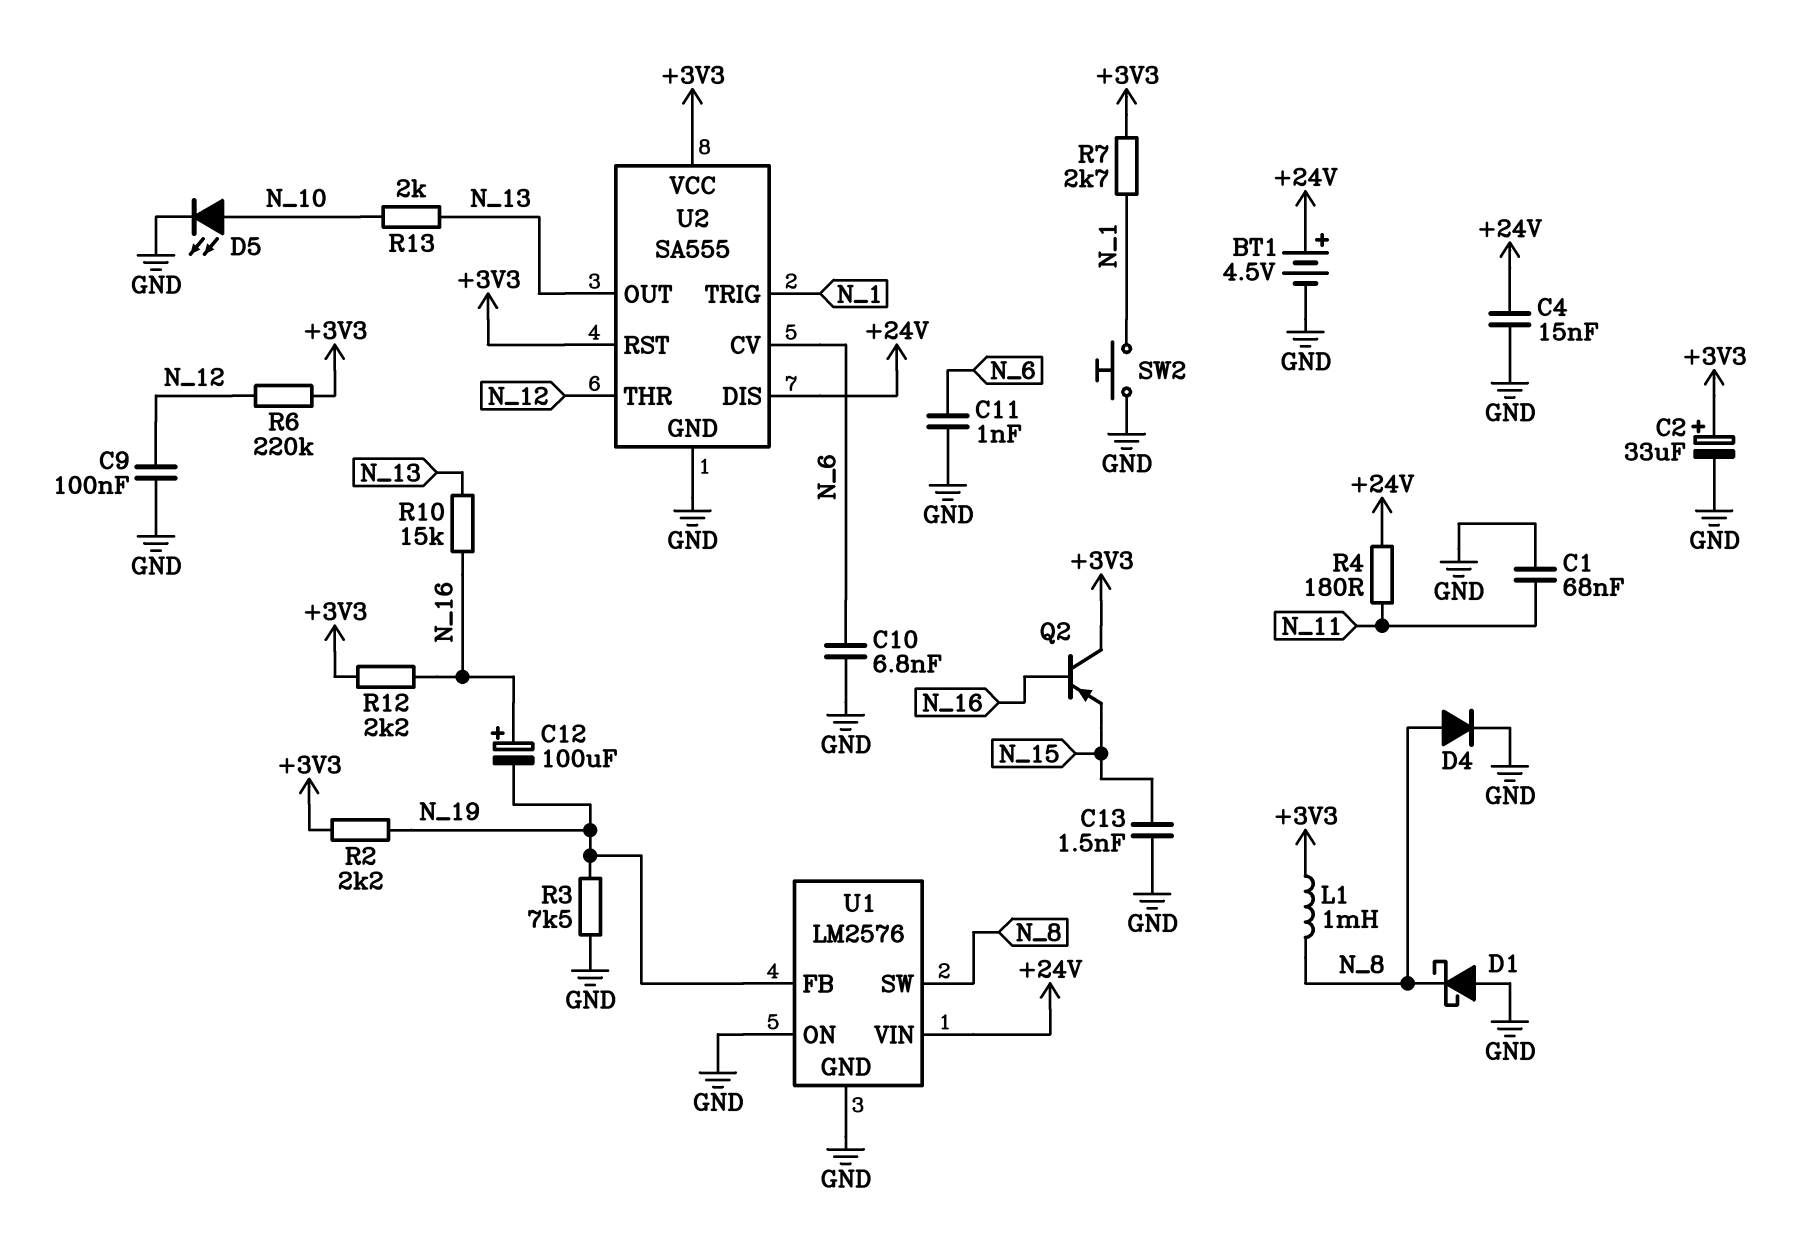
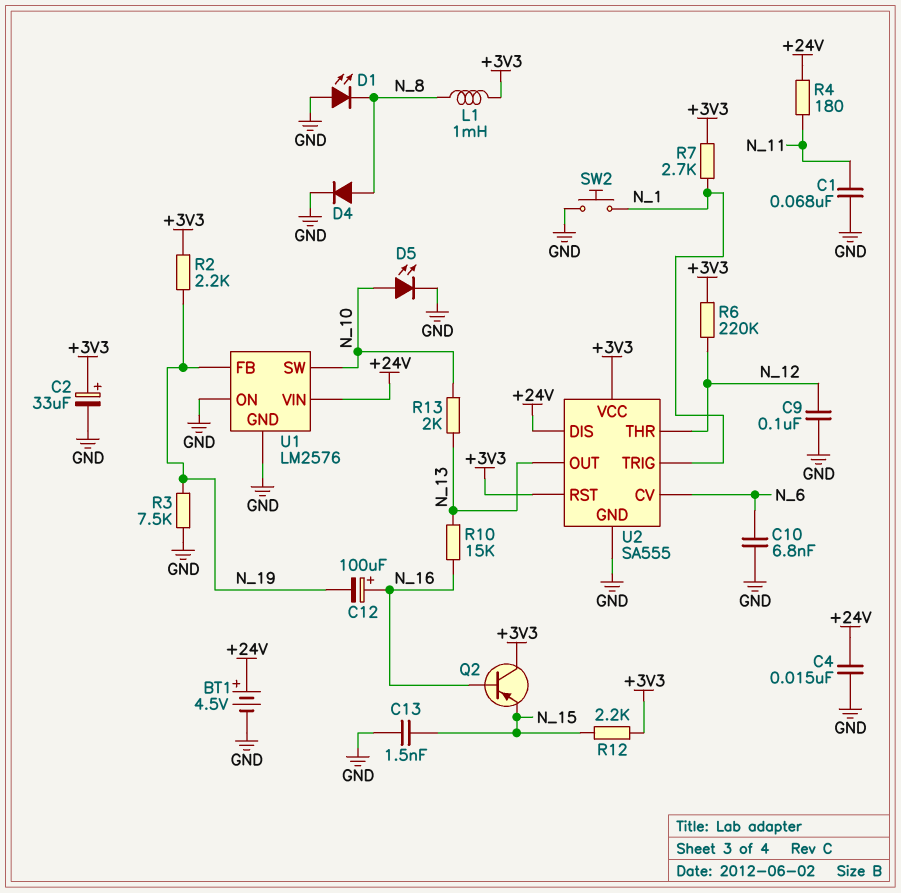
C11: 1nF (GND, N_6) -> none
D1: schottky (A GND, K N_8) -> LED (A GND, K N_8)
R12: 2.2k (+3V3, N_16) -> 2.2k (+3V3, N_15)
U1 pin SW: N_8 -> N_10

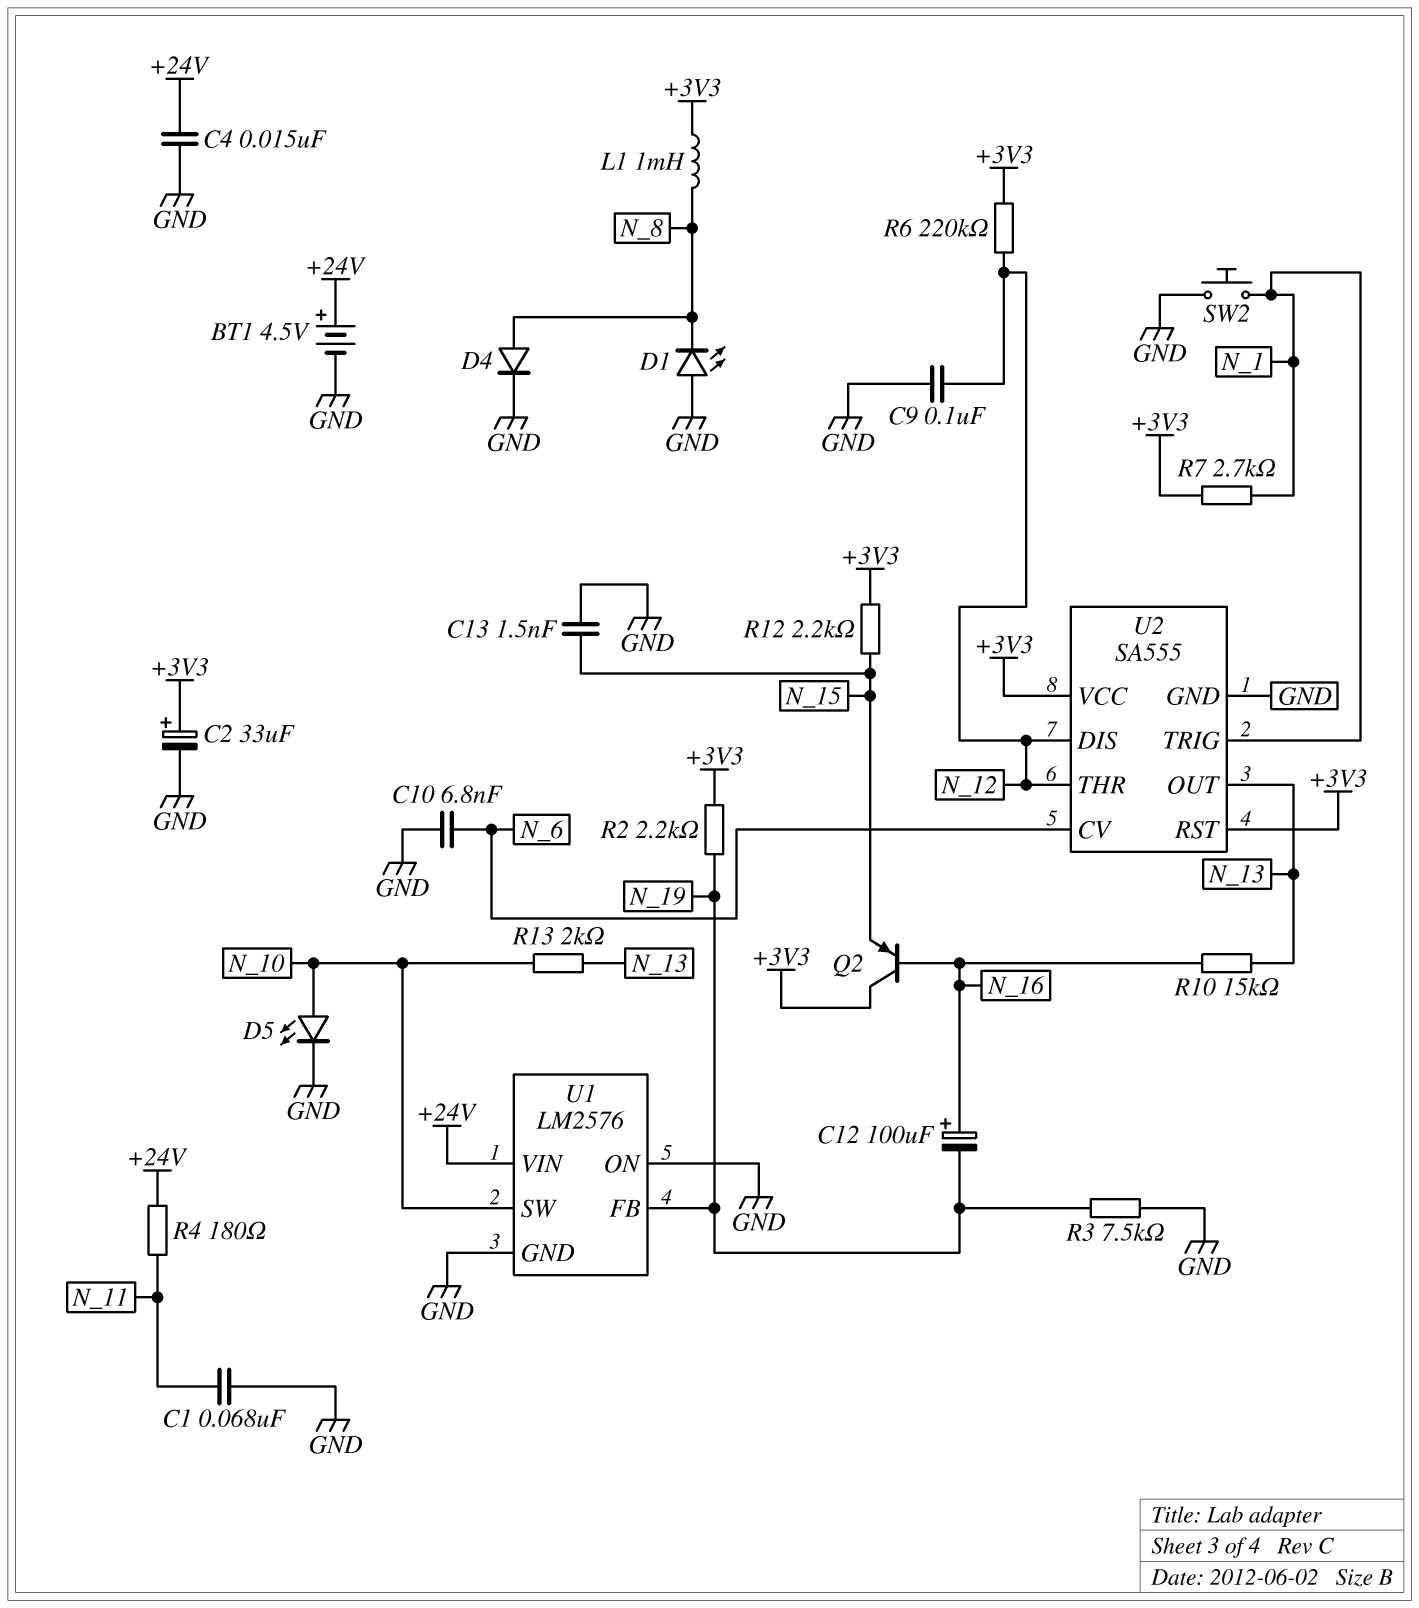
U2 pin DIS: +24V -> N_12

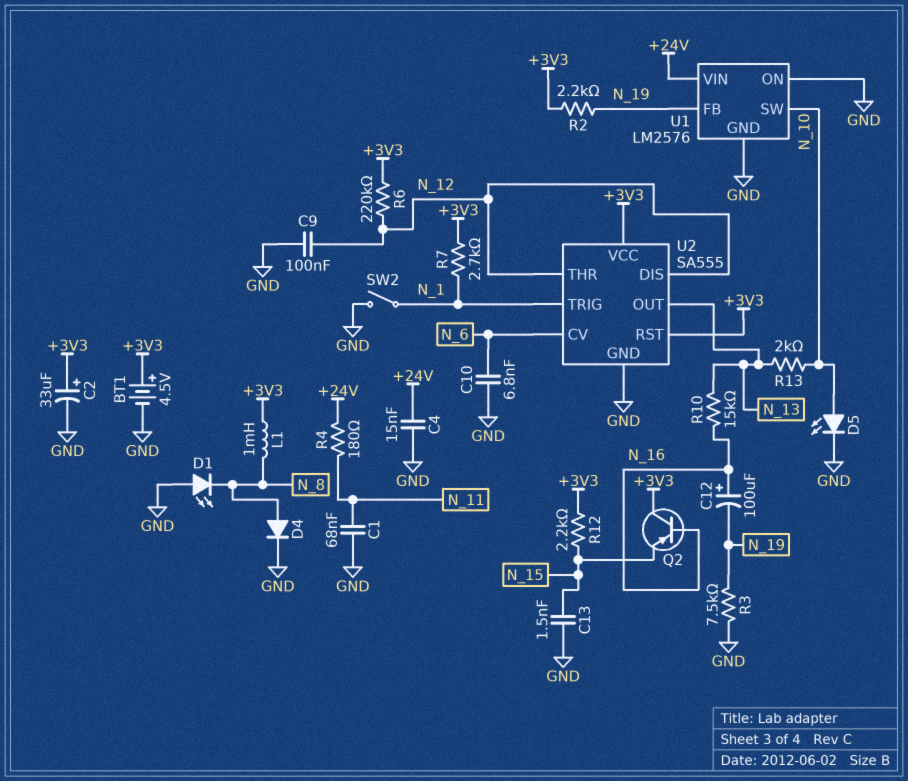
BT1: 4.5V (plus +24V, minus GND) -> 4.5V (plus +3V3, minus GND)
SW2: button (GND, N_1) -> switch (GND, N_1)

